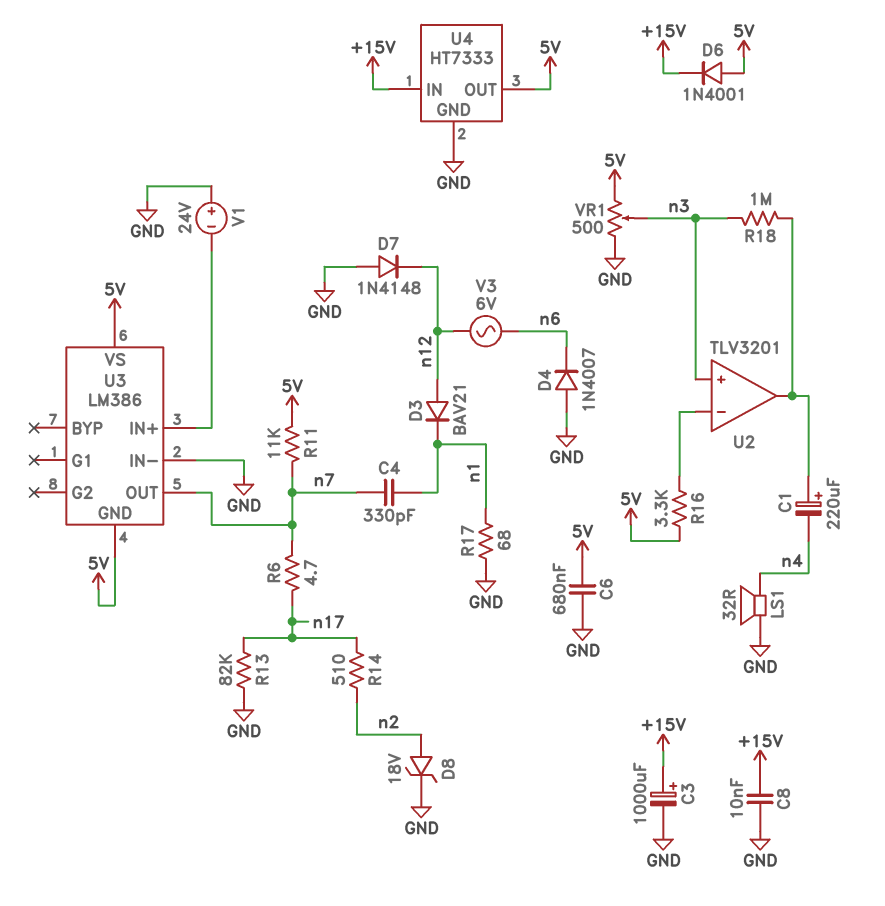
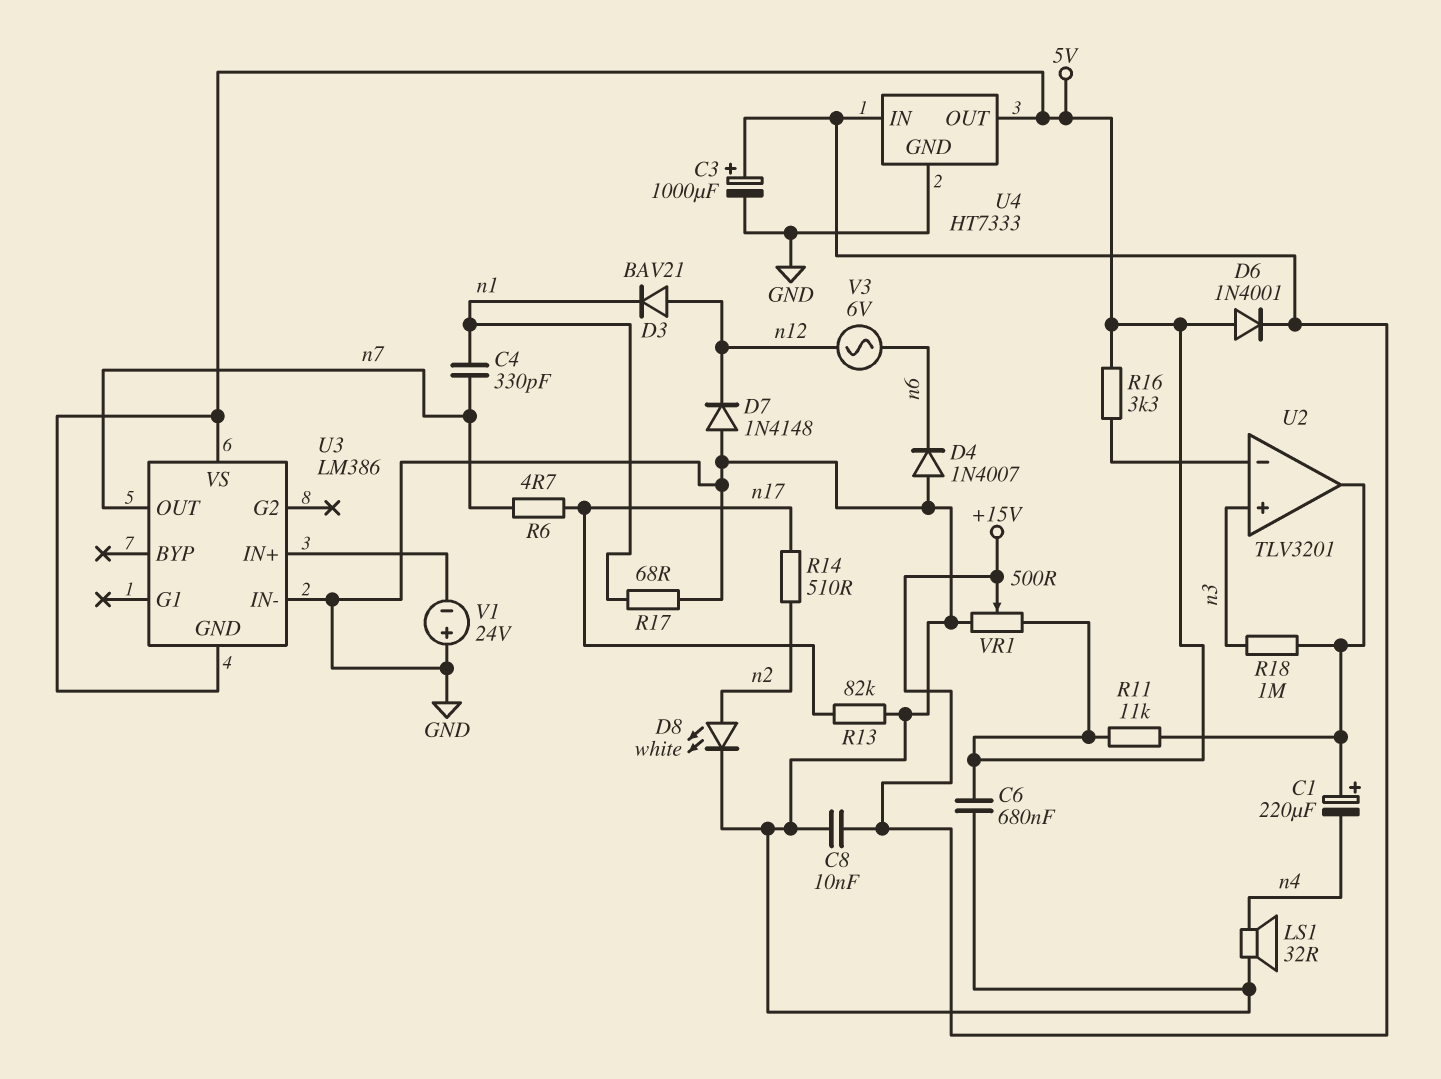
D8: zener 18V (A n2, K GND) -> LED white (A n2, K GND)
R11: 11k (5V, n7) -> 11k (5V, U2/out)
VR1: 500 (5V, GND, wiper n3) -> 500 (5V, GND, wiper +15V)

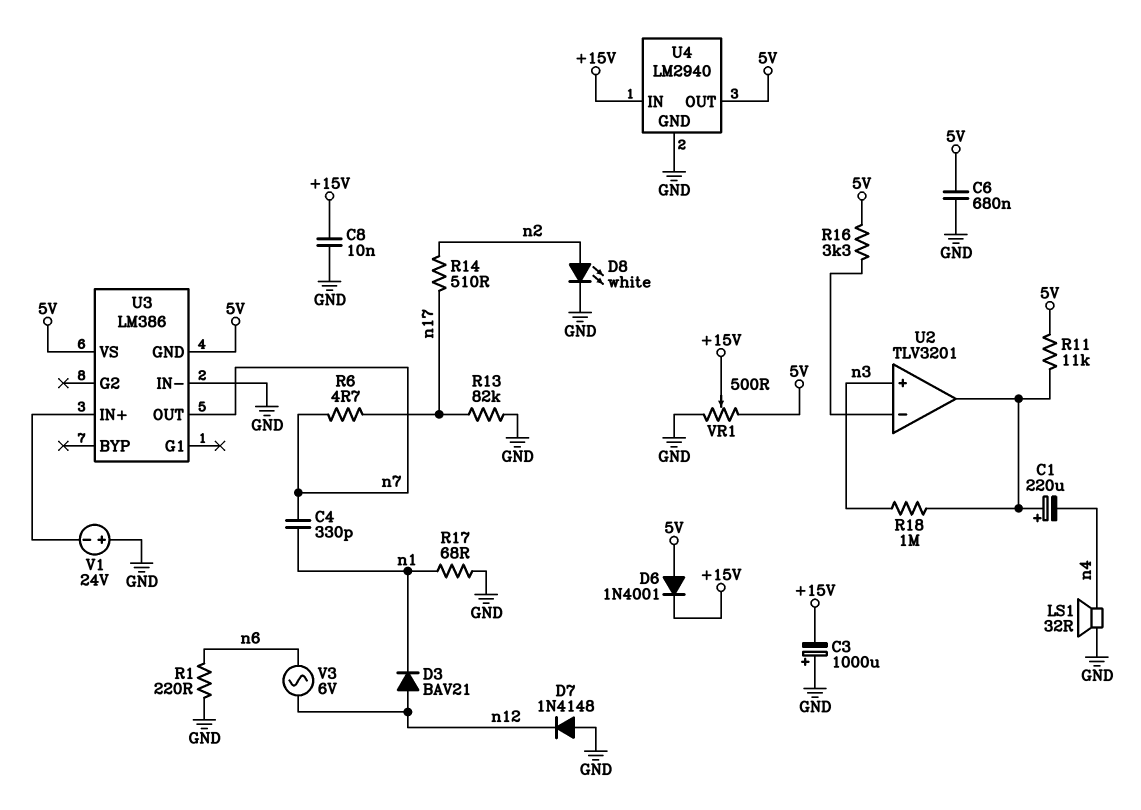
C3: 1000uF (plus +15V, minus GND) -> 1000uF (plus GND, minus +15V)
D4: diode 1N4007 (A GND, K n6) -> none
R1: none -> 220 (GND, n6)
U4: HT7333 -> LM2940

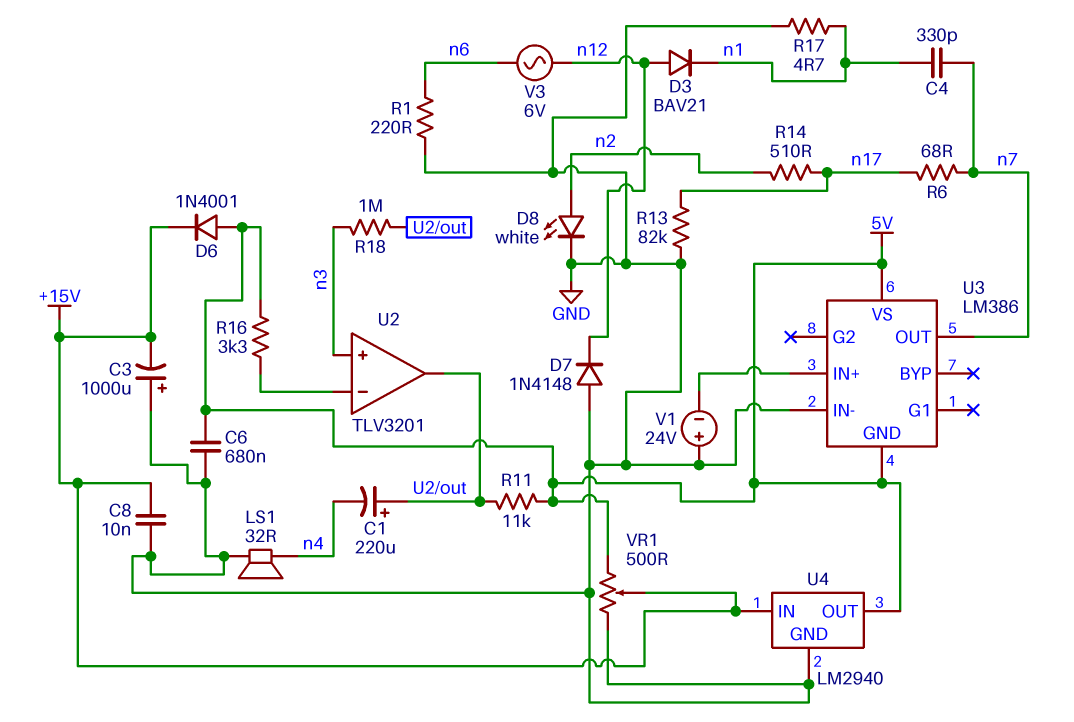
R6: 4.7 (n7, n17) -> 68 (n7, n17)
R17: 68 (GND, n1) -> 4.7 (GND, n1)

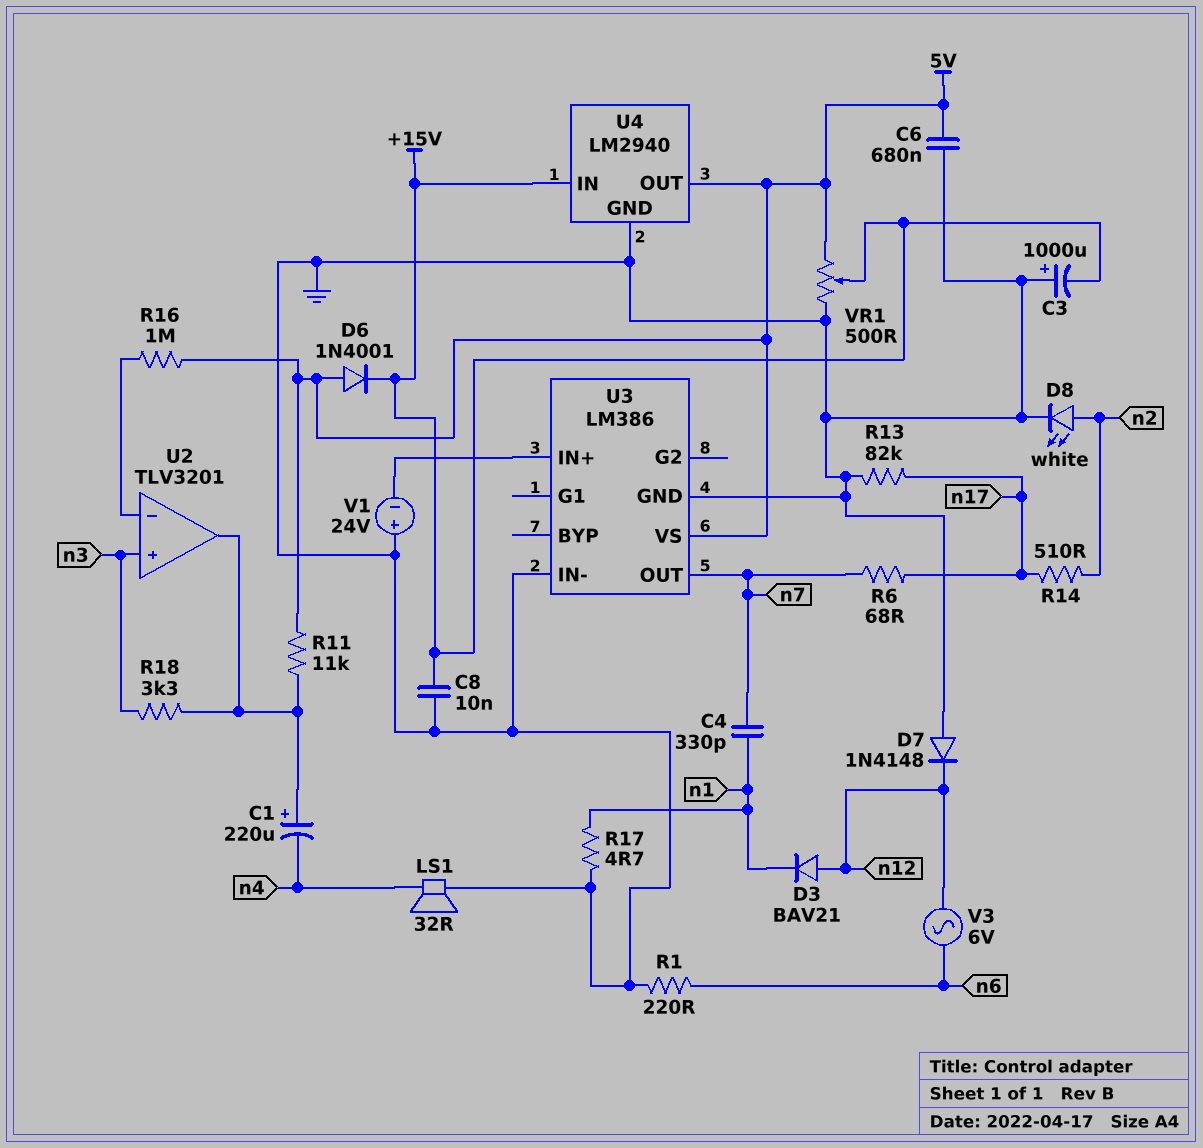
R16: 3.3k (5V, U2/in-) -> 1M (5V, U2/in-)
R18: 1M (U2/out, n3) -> 3.3k (U2/out, n3)
U3 pin GND: 5V -> GND

